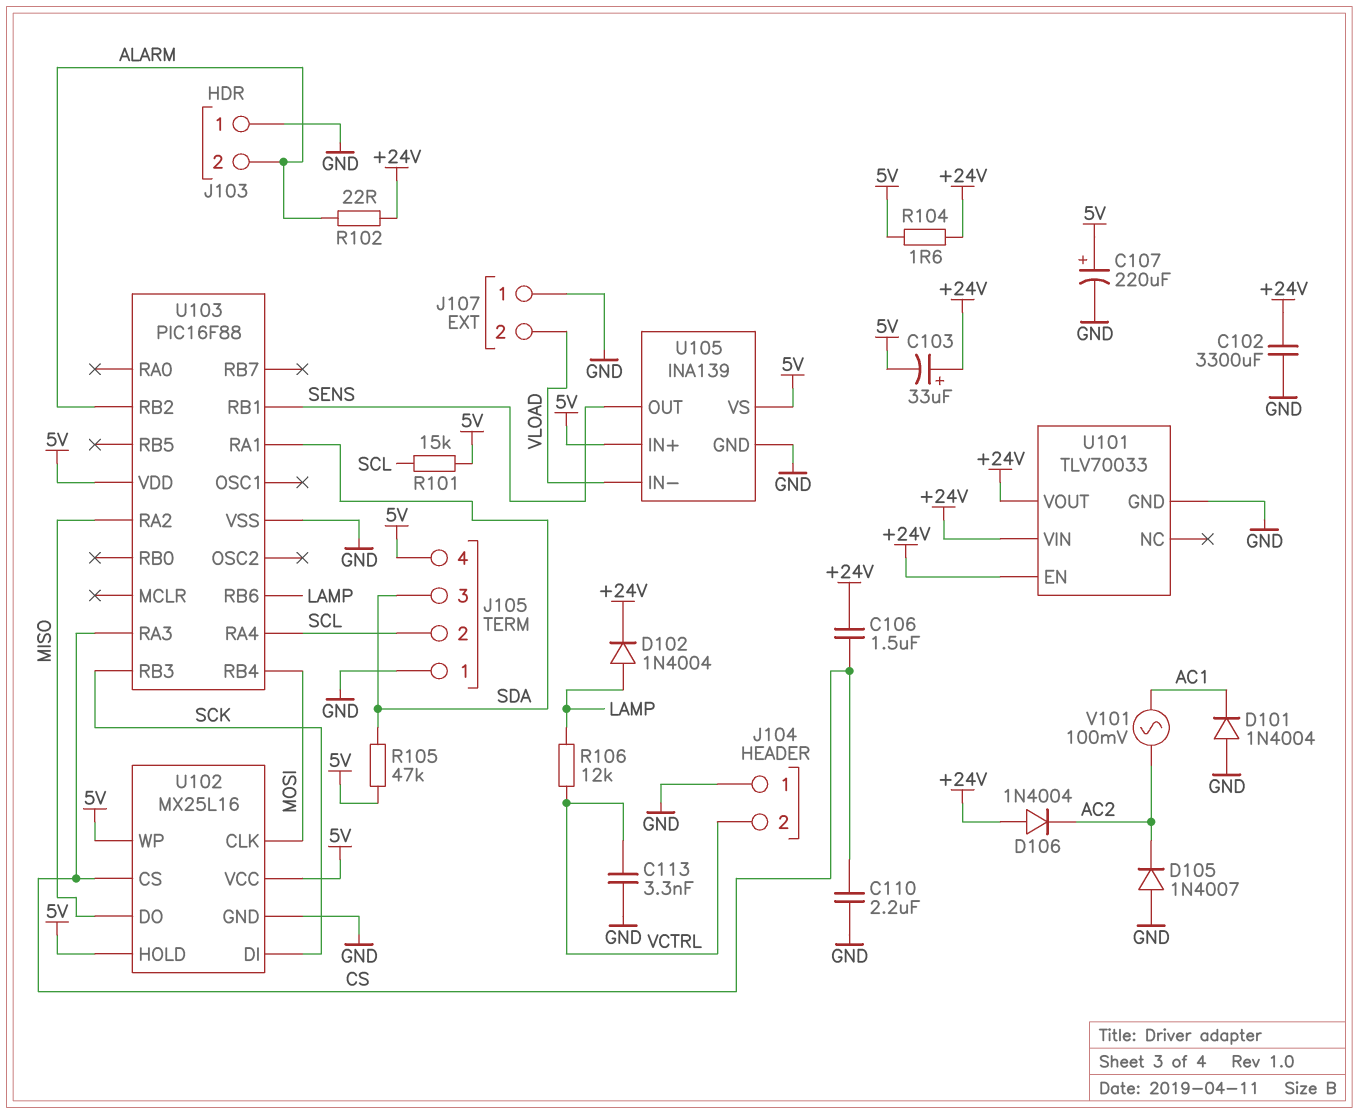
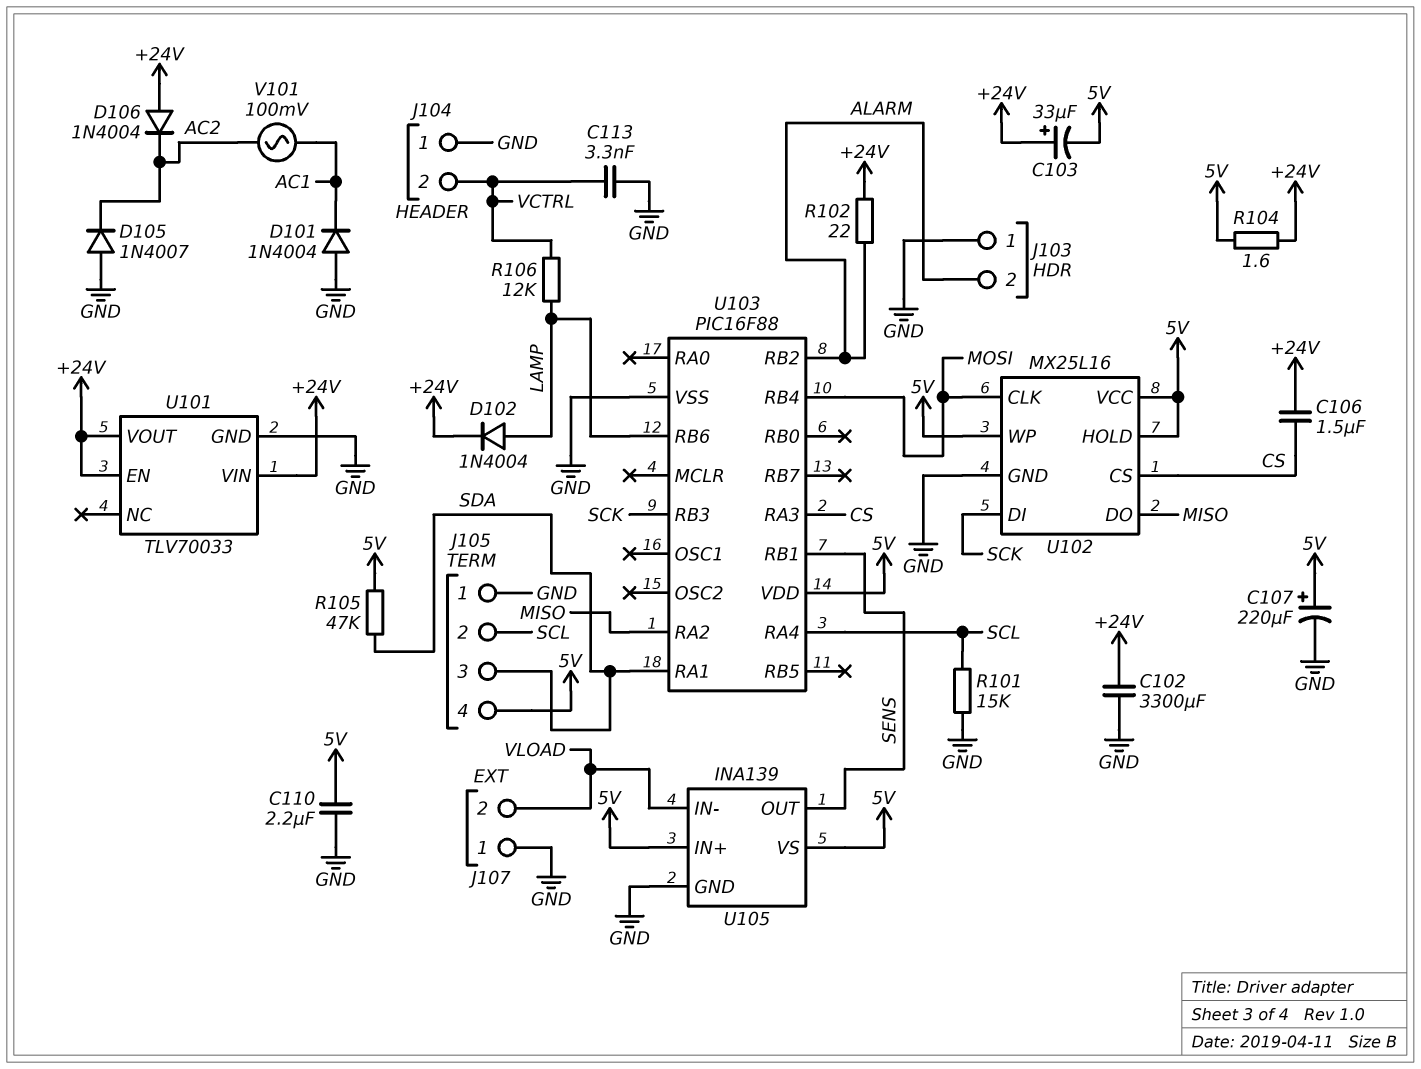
C110: 2.2uF (CS, GND) -> 2.2uF (5V, GND)
R101: 15k (5V, SCL) -> 15k (GND, SCL)

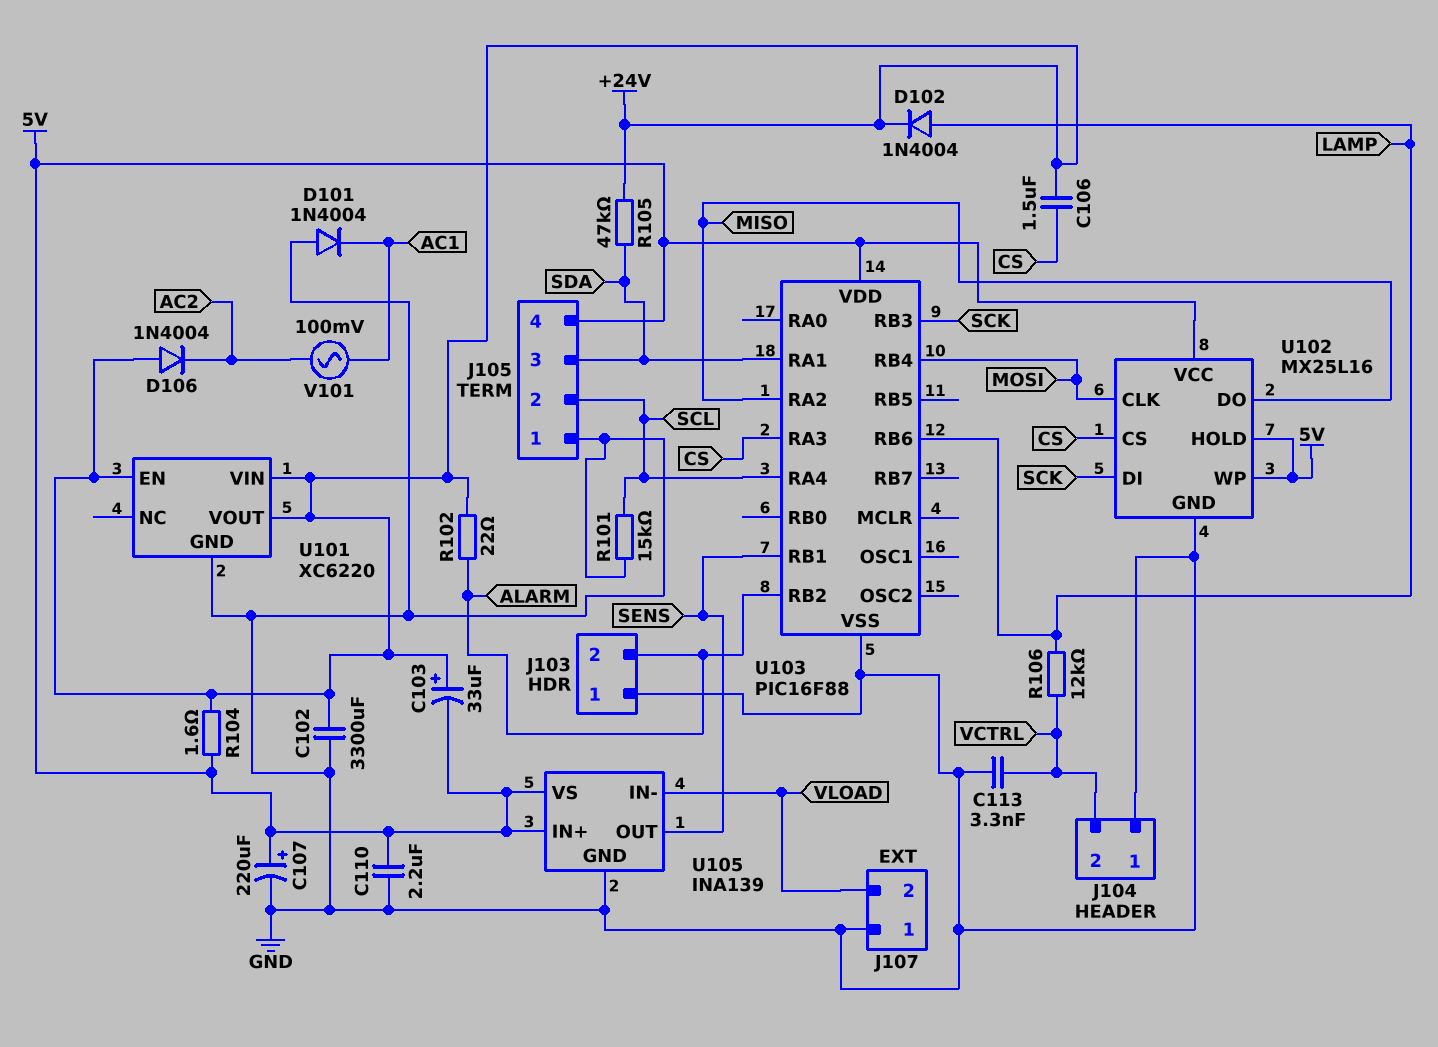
D105: diode 1N4007 (A GND, K AC2) -> none
R105: 47k (5V, SDA) -> 47k (+24V, SDA)
U101: TLV70033 -> XC6220

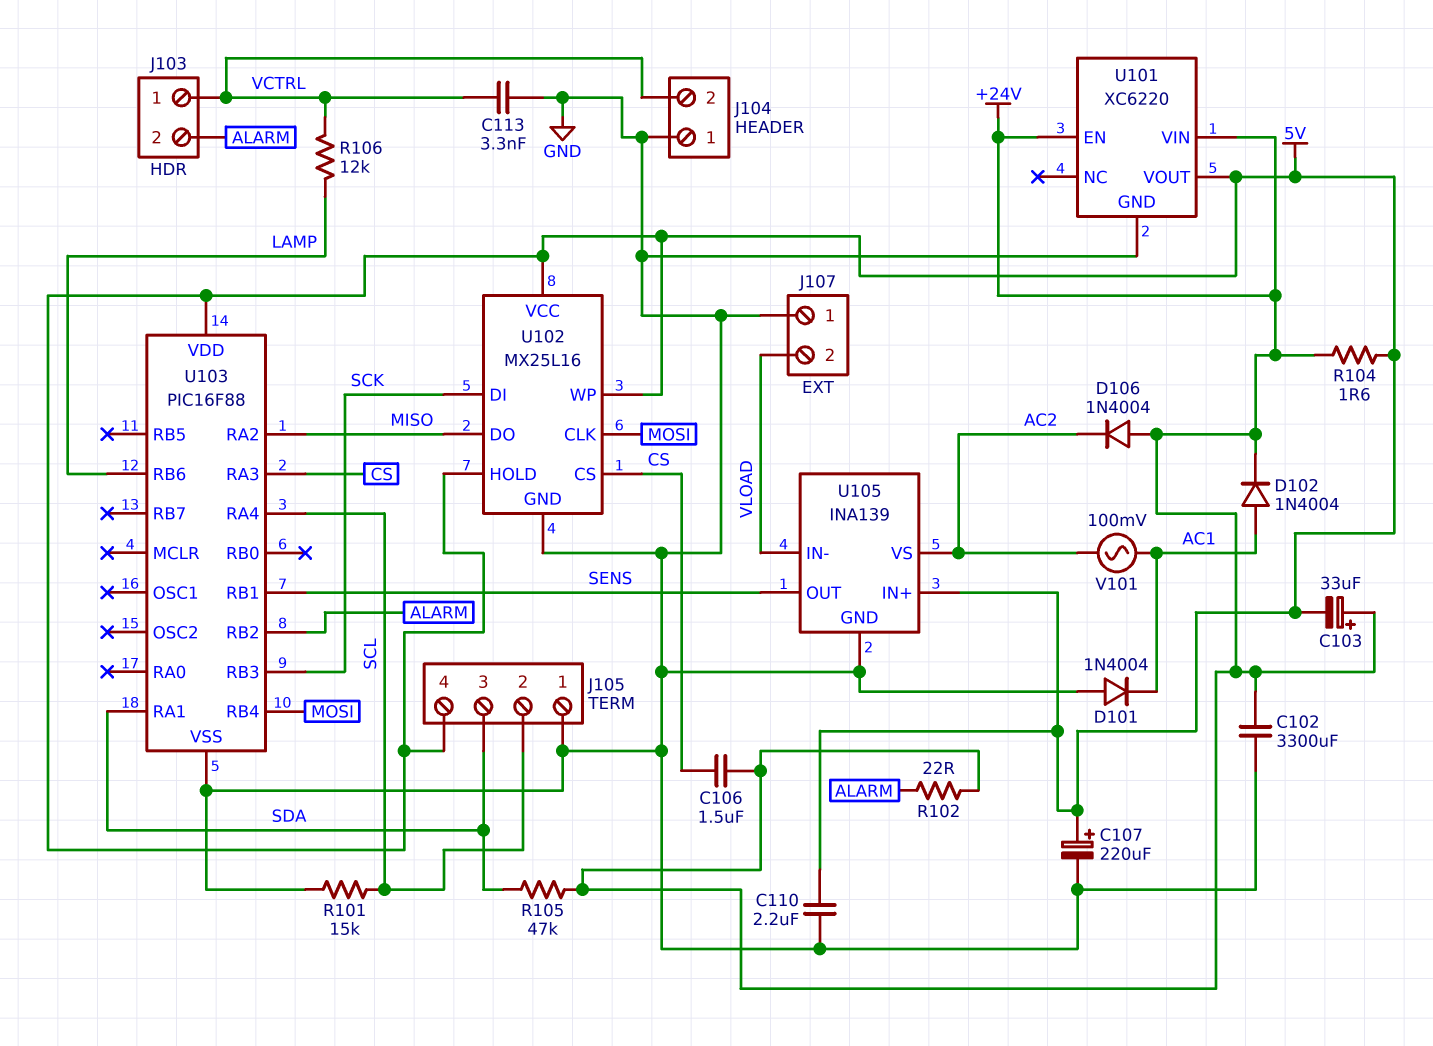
D102: diode 1N4004 (A LAMP, K +24V) -> diode 1N4004 (A AC1, K +24V)
J103 pin 1: GND -> VCTRL
U101 pin VOUT: +24V -> 5V
U105 pin VS: 5V -> AC2

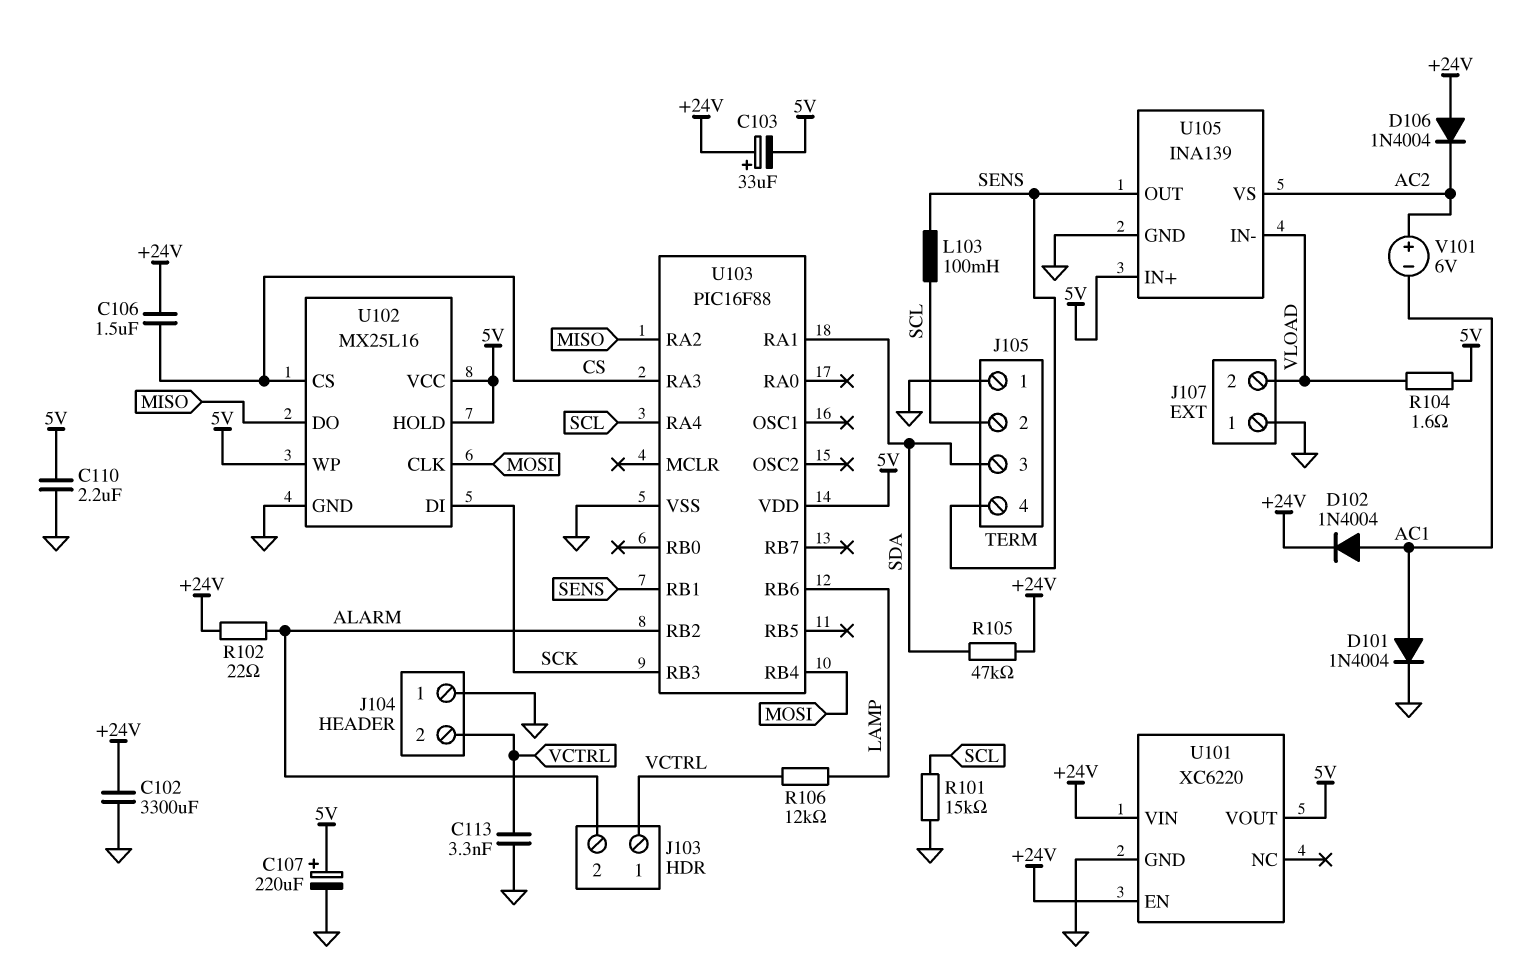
D101: diode 1N4004 (A GND, K AC1) -> diode 1N4004 (A AC1, K GND)
J105 pin 4: 5V -> SENS
L103: none -> 100mH (SCL, SENS)
R104: 1.6 (+24V, 5V) -> 1.6 (5V, VLOAD)
V101: AC 100mV (AC1, AC2) -> 6V (plus AC2, minus AC1)

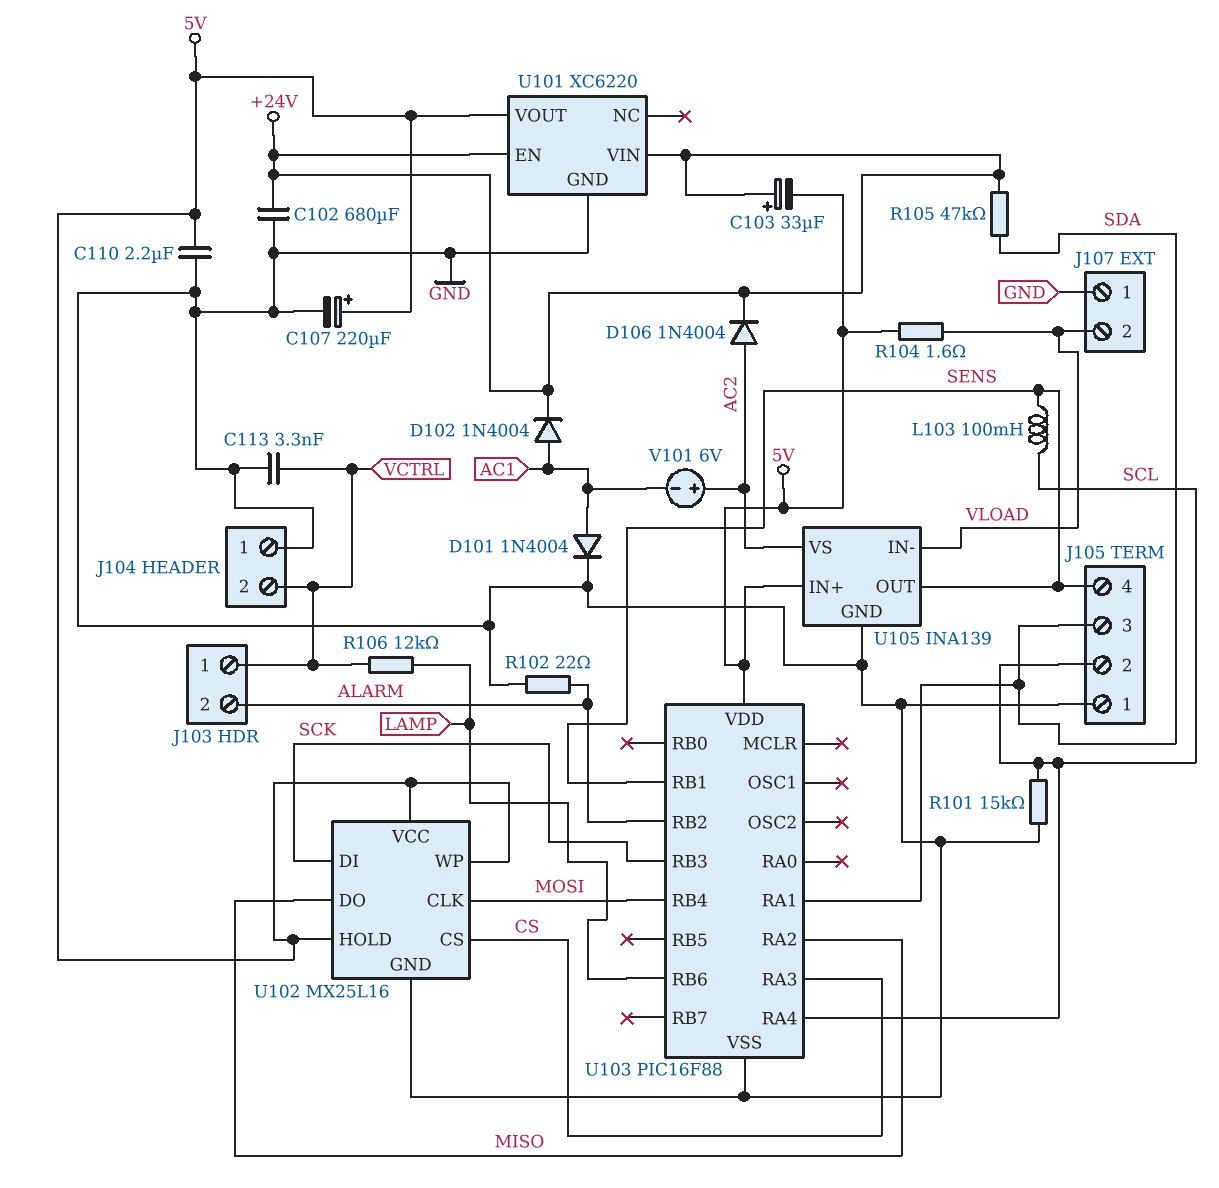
C102: 3300uF (+24V, GND) -> 680uF (+24V, GND)
C106: 1.5uF (+24V, CS) -> none
D106: diode 1N4004 (A +24V, K AC2) -> diode 1N4004 (A AC2, K +24V)
R102: 22 (+24V, ALARM) -> 22 (ALARM, GND)

